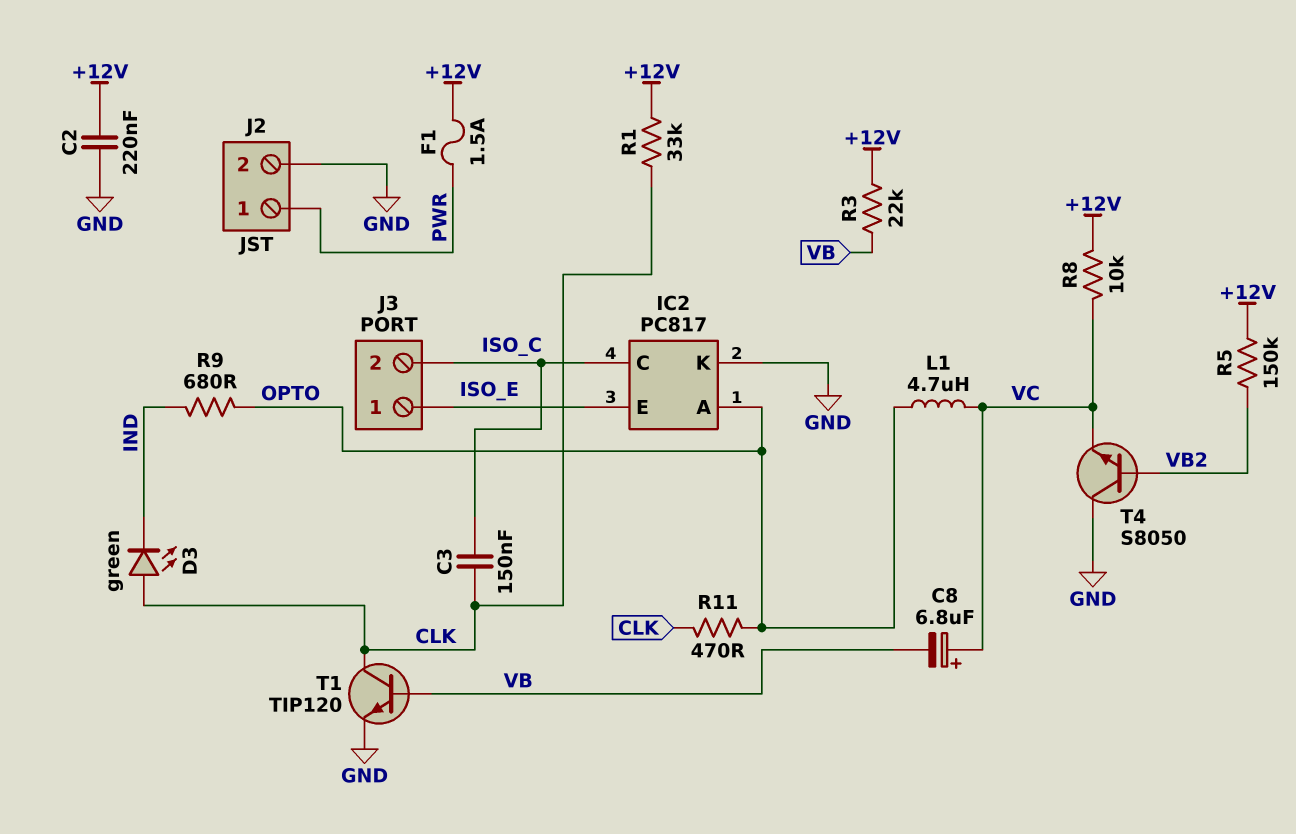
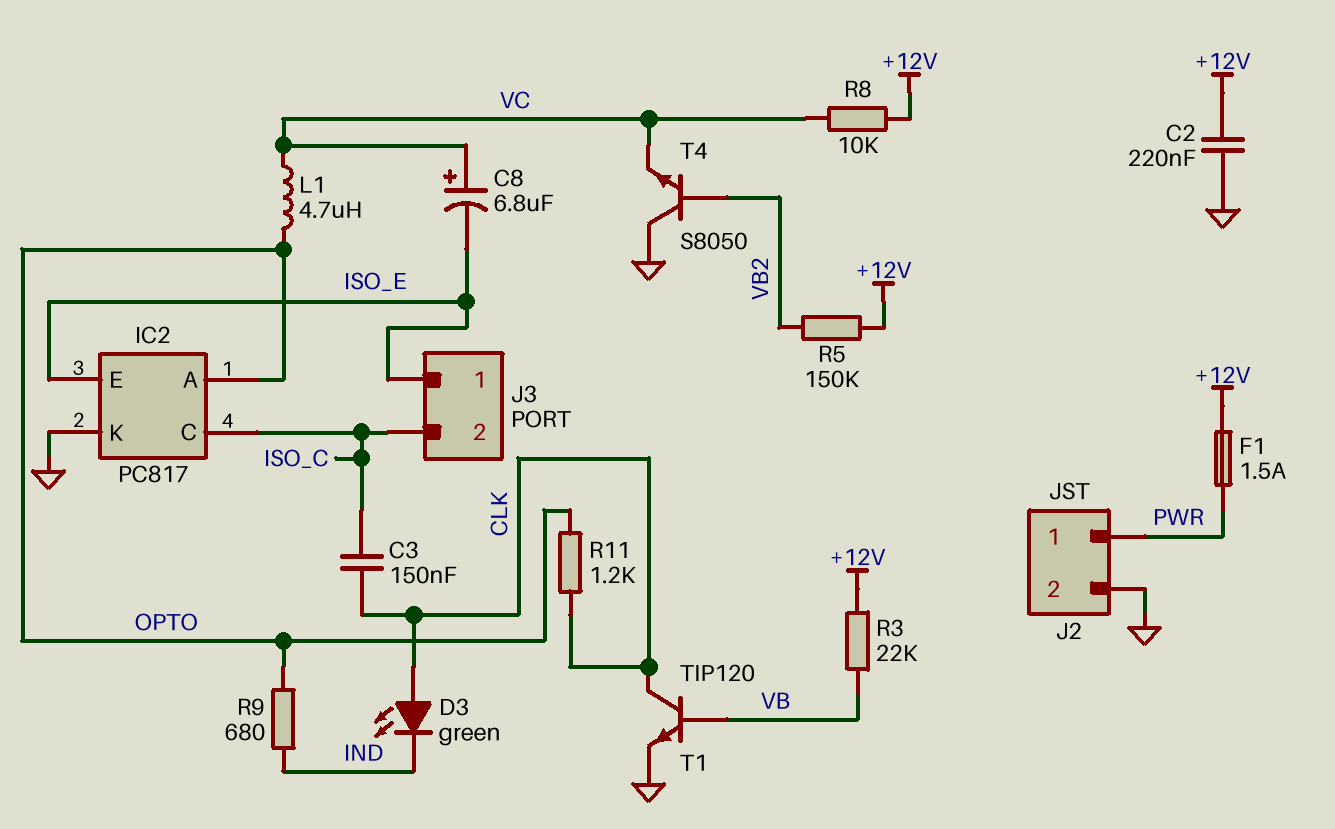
C8: 6.8uF (plus VC, minus VB) -> 6.8uF (plus VC, minus ISO_E)
R1: 33k (+12V, CLK) -> none
R11: 470 (CLK, OPTO) -> 1.2k (CLK, OPTO)

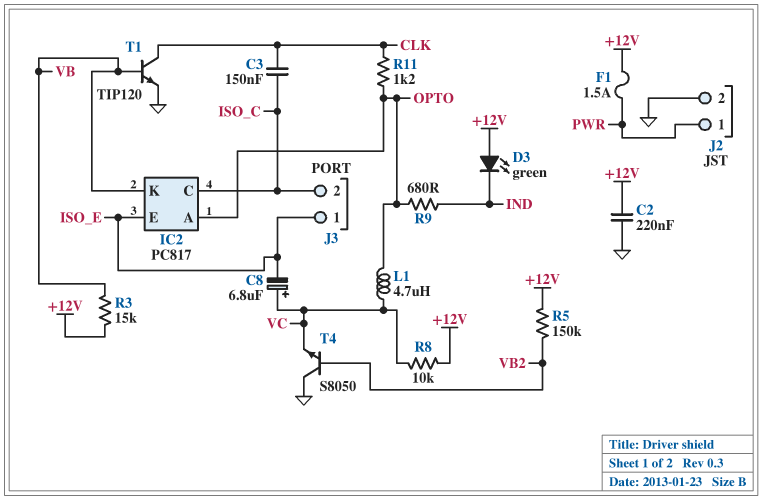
D3: LED green (A CLK, K IND) -> LED green (A +12V, K IND)
IC2 pin K: GND -> VB
R3: 22k (+12V, VB) -> 15k (+12V, VB)

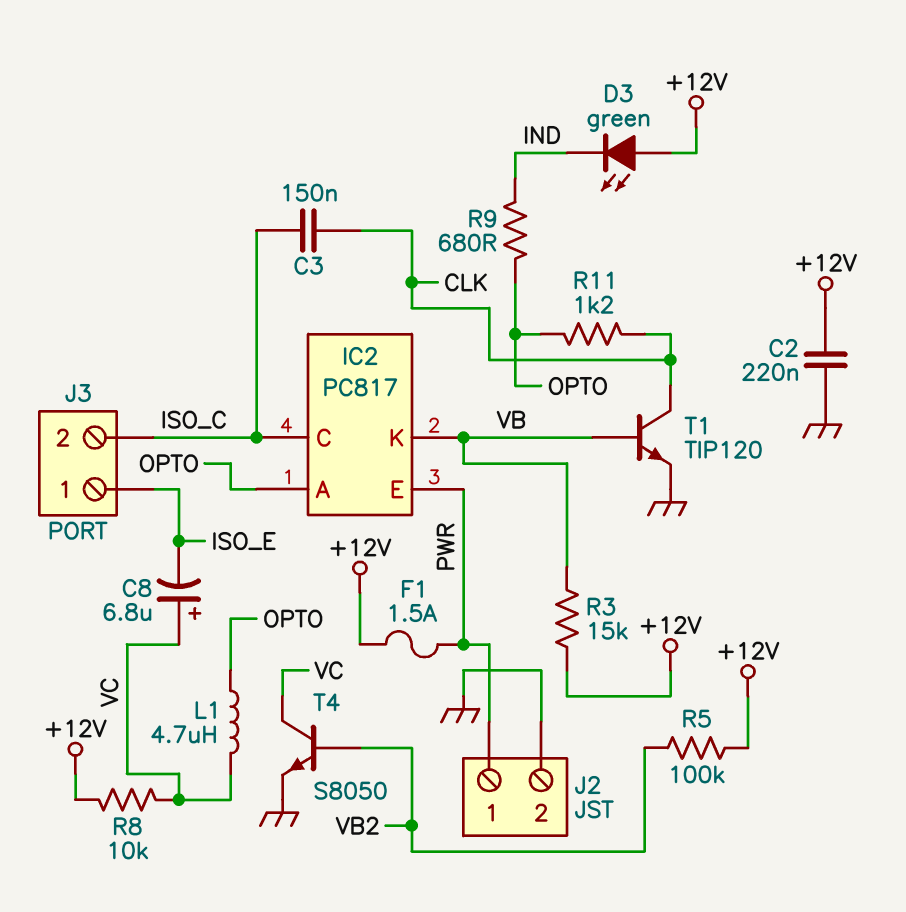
IC2 pin E: ISO_E -> PWR
R5: 150k (+12V, VB2) -> 100k (+12V, VB2)
T4: NPN S8050 (B VB2, C GND, E VC) -> NPN S8050 (B VB2, C VC, E GND)

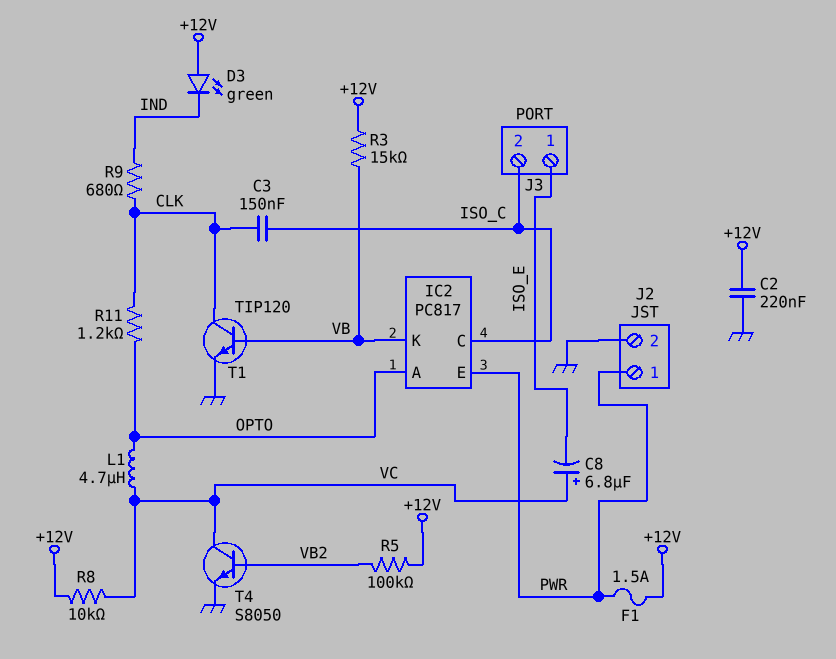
R9: 680 (IND, OPTO) -> 680 (CLK, IND)

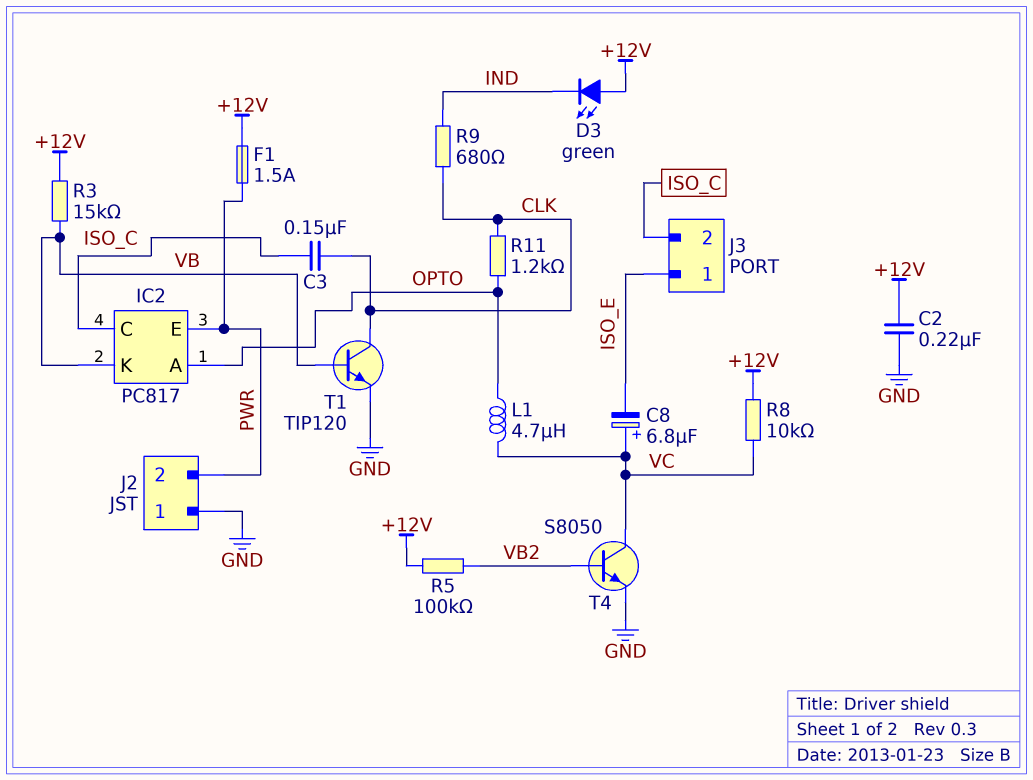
J2 pin 1: PWR -> GND
J2 pin 2: GND -> PWR

